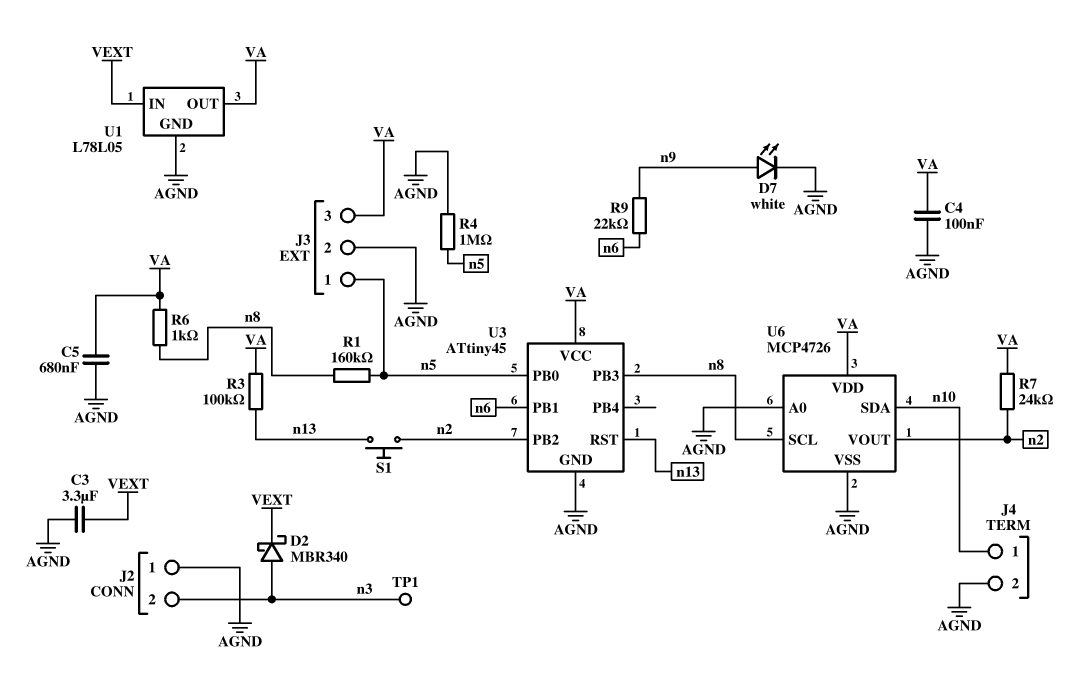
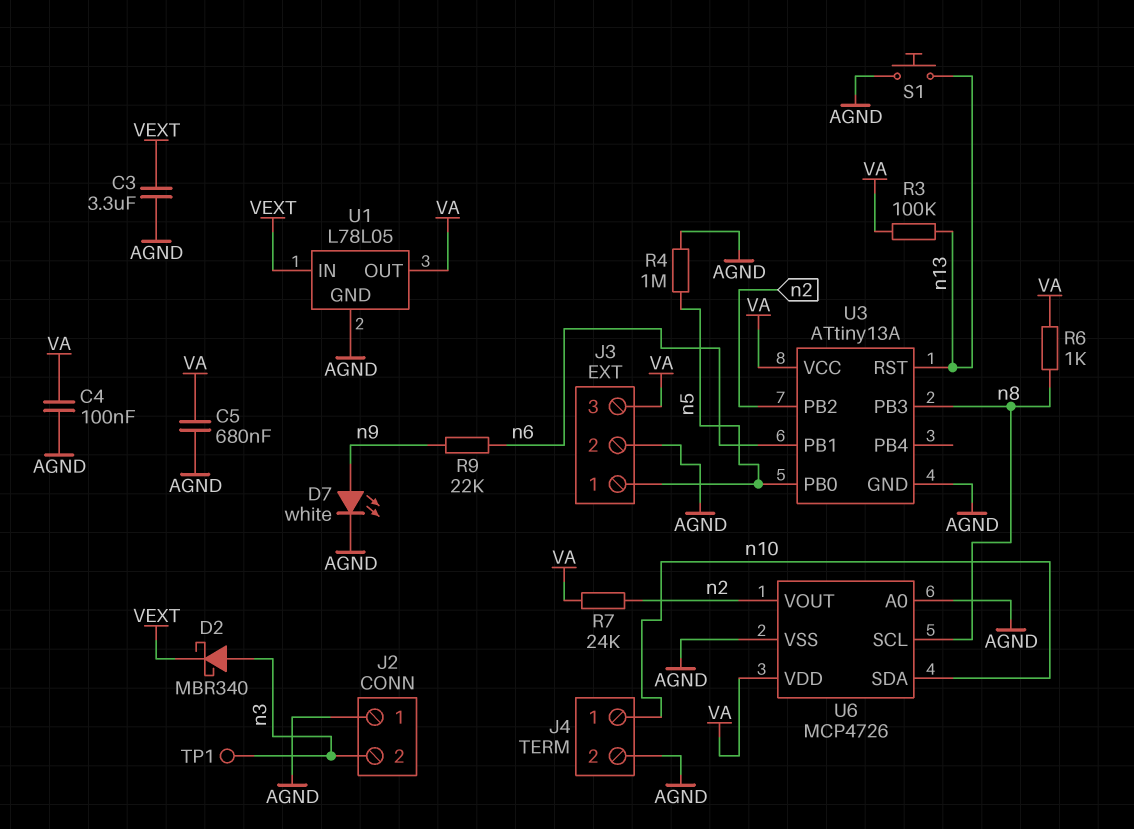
R1: 160k (n5, n8) -> none
S1: button (n2, n13) -> button (AGND, n13)
U3: ATtiny45 -> ATtiny13A

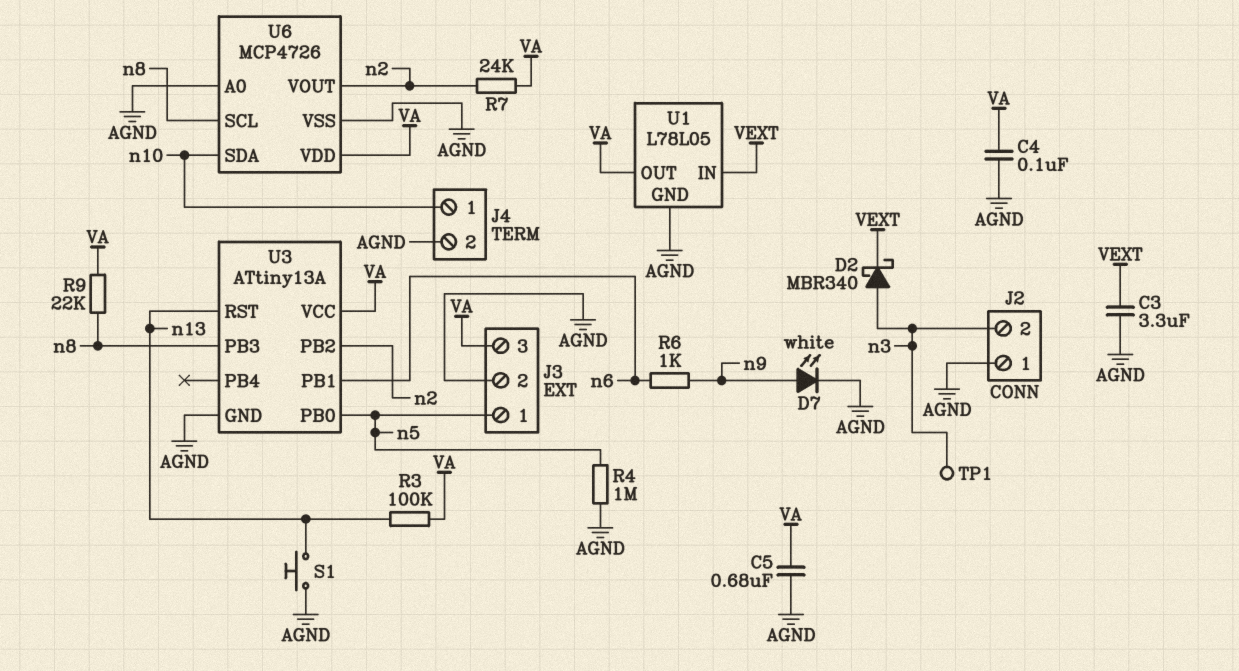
R6: 1k (VA, n8) -> 1k (n6, n9)
R9: 22k (n6, n9) -> 22k (VA, n8)

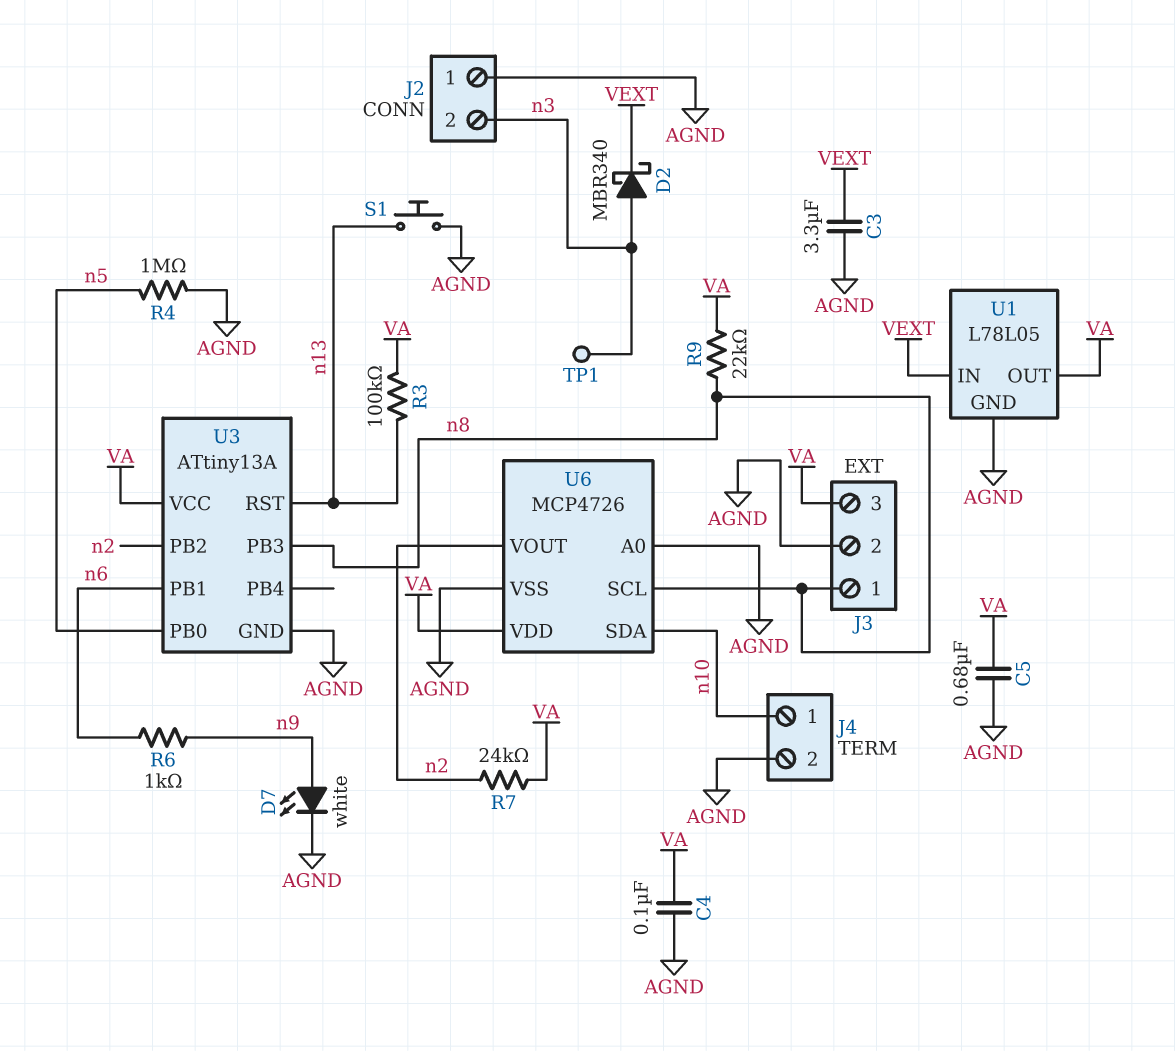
J3 pin 1: n5 -> n8

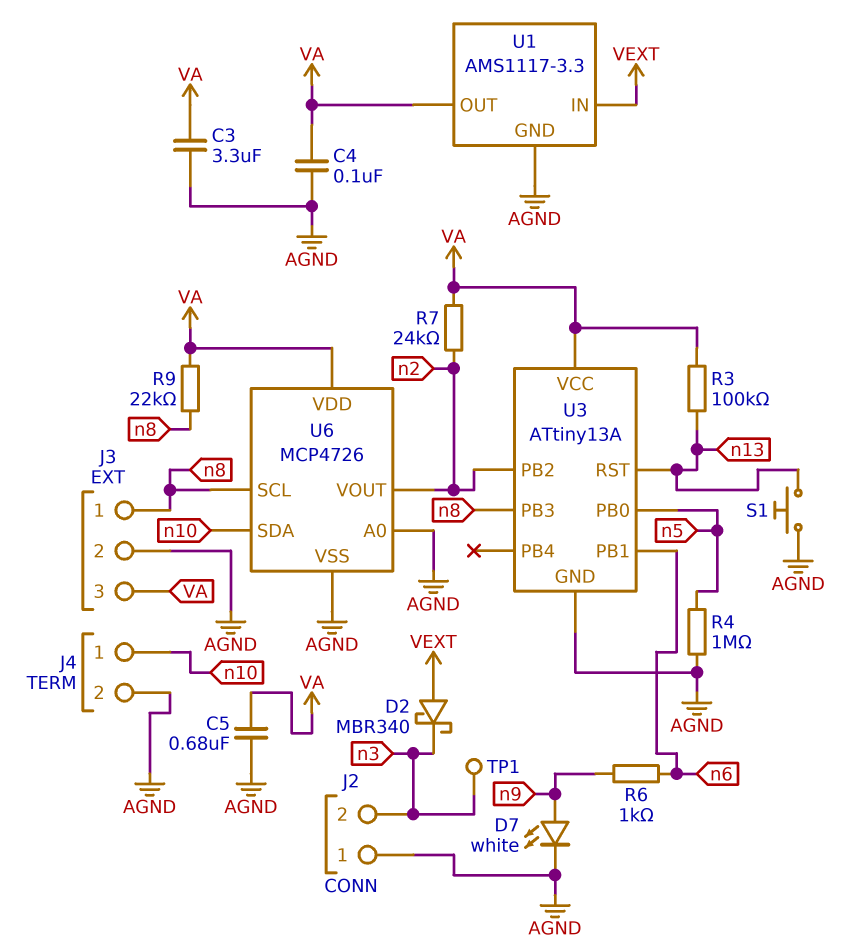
C3: 3.3uF (AGND, VEXT) -> 3.3uF (AGND, VA)
D2: schottky MBR340 (A n3, K VEXT) -> schottky MBR340 (A VEXT, K n3)
U1: L78L05 -> AMS1117-3.3

